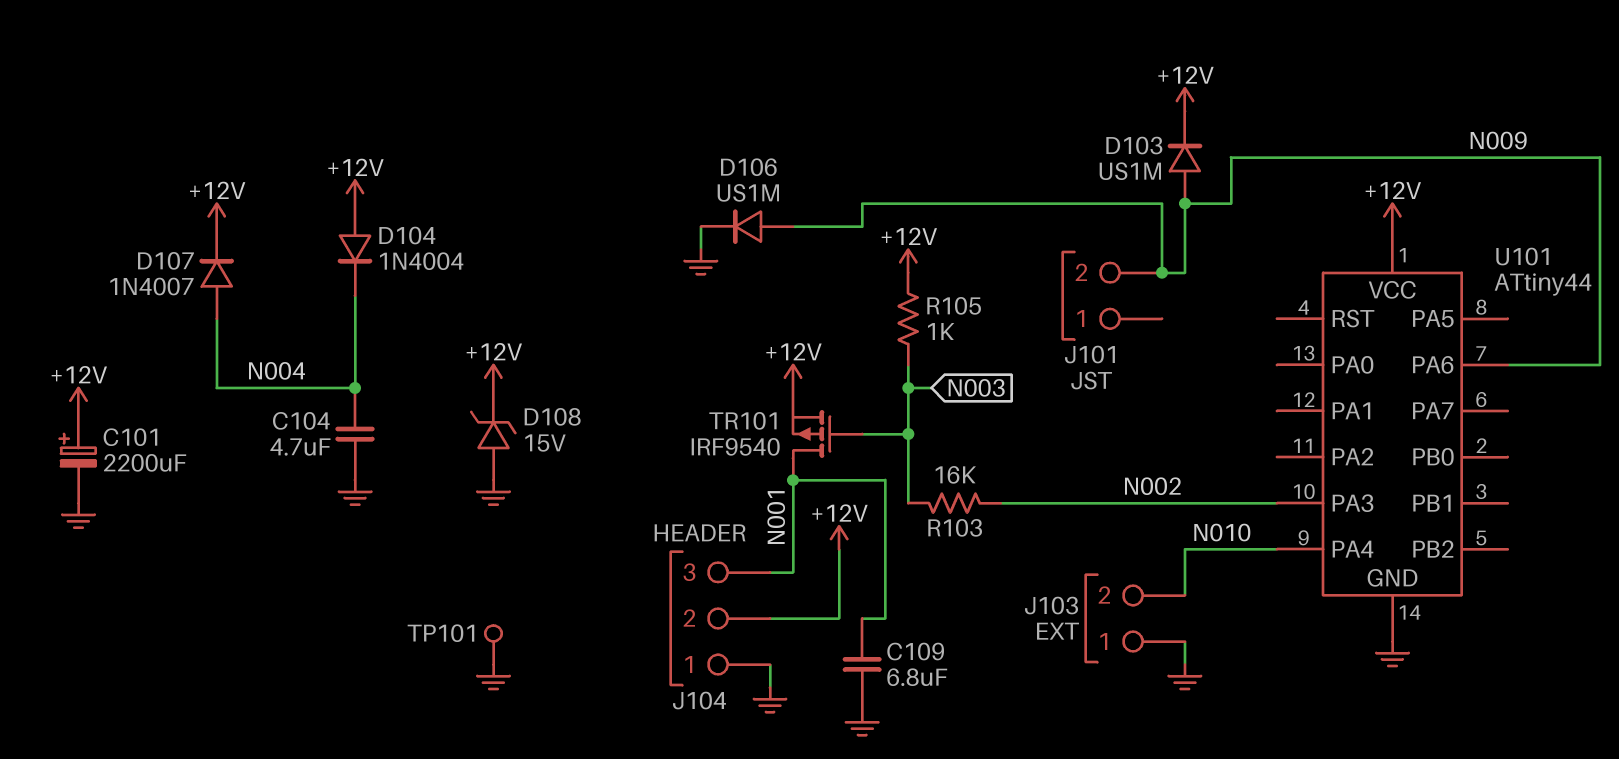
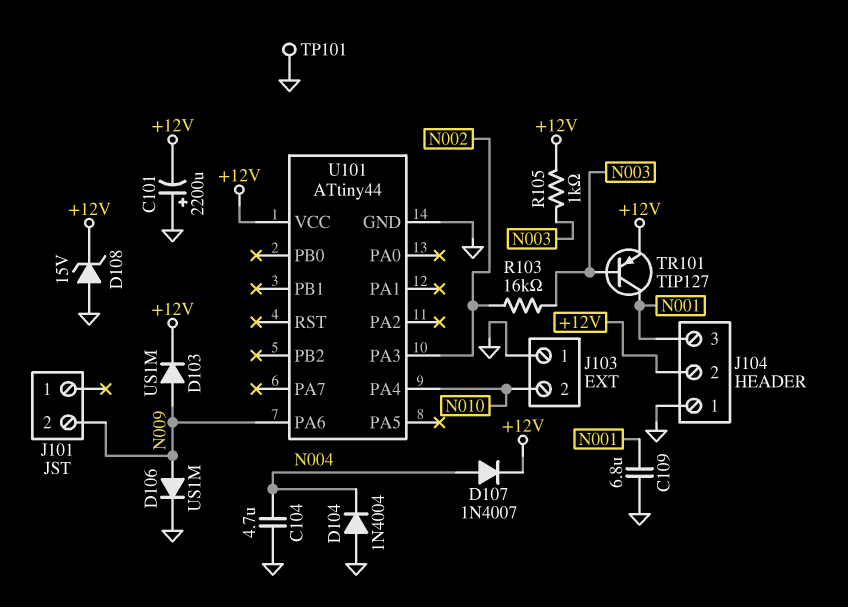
C101: 2200uF (plus +12V, minus GND) -> 2200uF (plus GND, minus +12V)
D104: diode 1N4004 (A +12V, K N004) -> diode 1N4004 (A GND, K N004)
TR101: PMOS IRF9540 (G N003, D N001, S +12V) -> PNP TIP127 (B N003, C N001, E +12V)

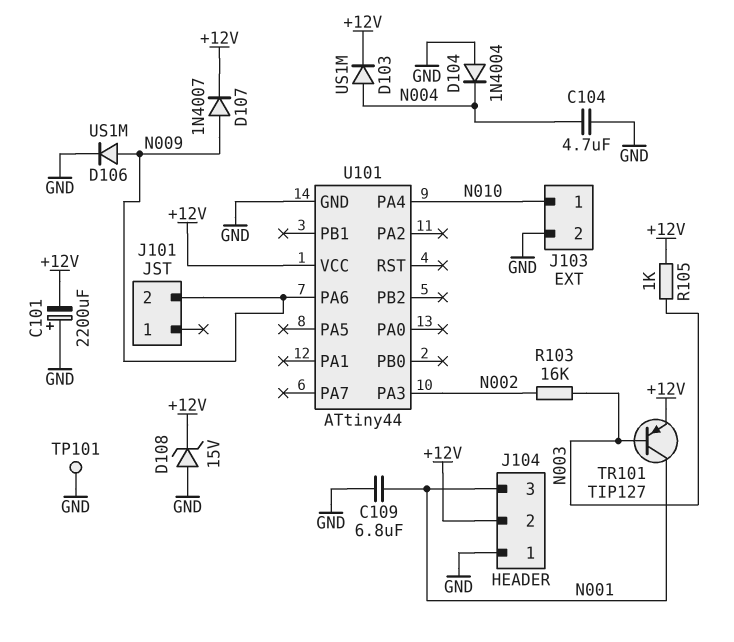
D103: diode US1M (A N009, K +12V) -> diode US1M (A N004, K +12V)
D107: diode 1N4007 (A N004, K +12V) -> diode 1N4007 (A N009, K +12V)
J103 pin 1: GND -> N010
J103 pin 2: N010 -> GND

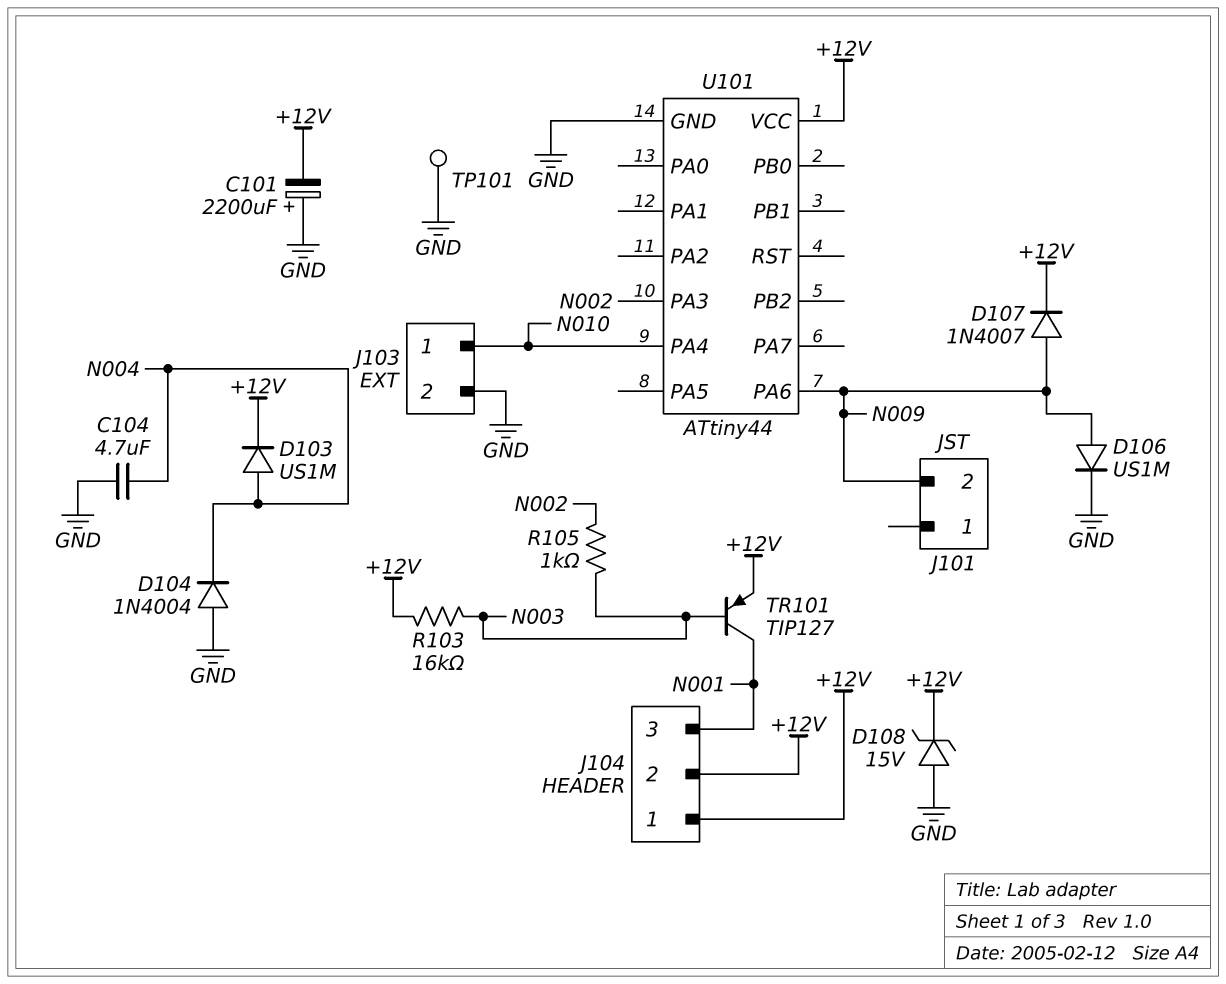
C109: 6.8uF (GND, N001) -> none
J104 pin 1: GND -> +12V
R103: 16k (N002, N003) -> 16k (+12V, N003)
R105: 1k (+12V, N003) -> 1k (N002, N003)

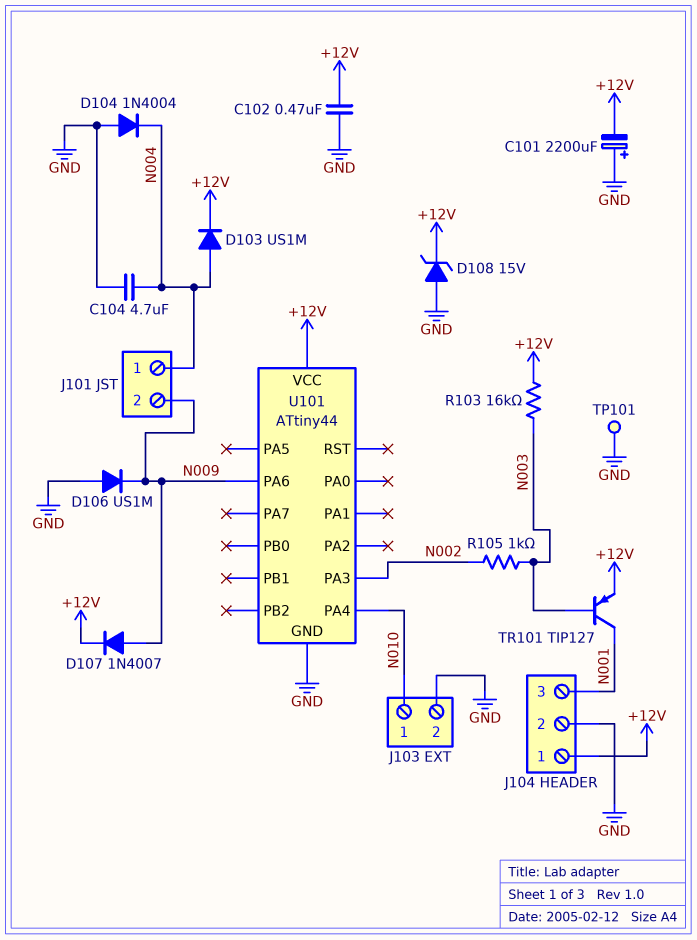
C102: none -> 470nF (+12V, GND)
D106: diode US1M (A N009, K GND) -> diode US1M (A GND, K N009)
J101 pin 1: none -> N004
J104 pin 2: +12V -> GND

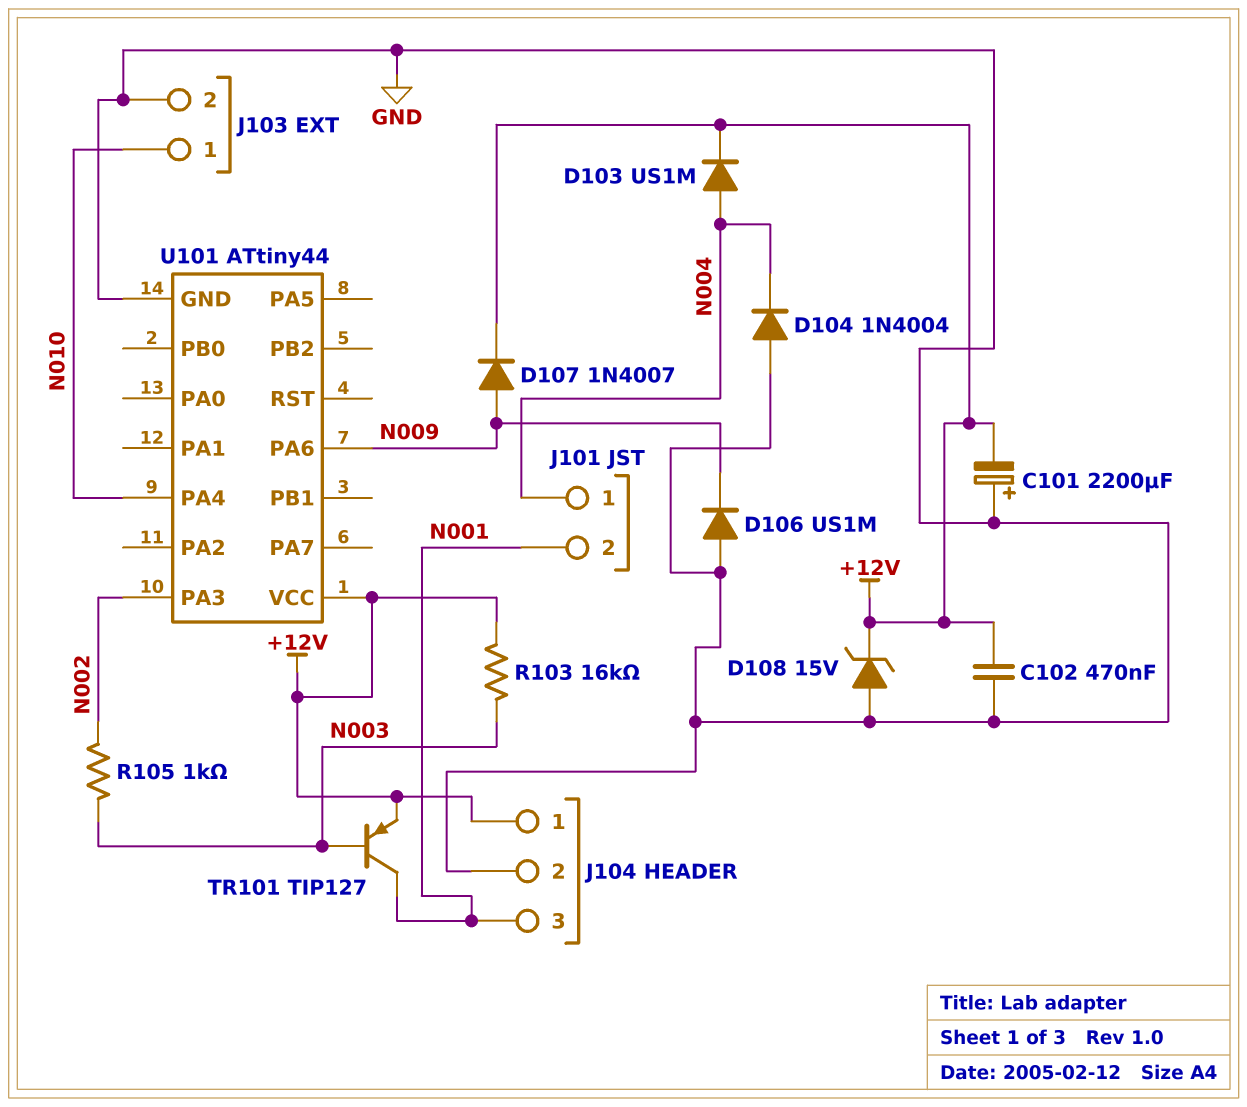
C104: 4.7uF (GND, N004) -> none
J101 pin 2: N009 -> N001
TP101: test point (GND) -> none

